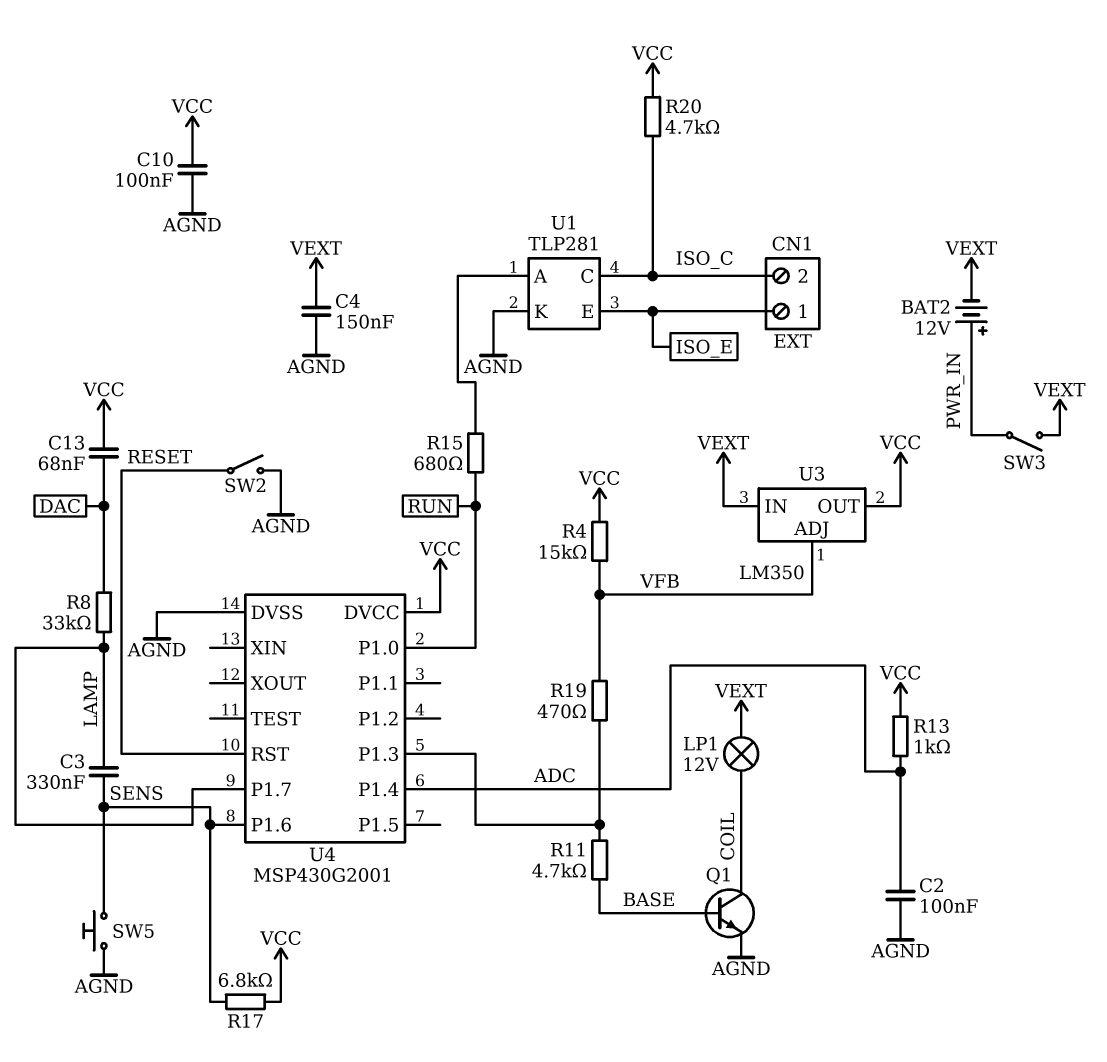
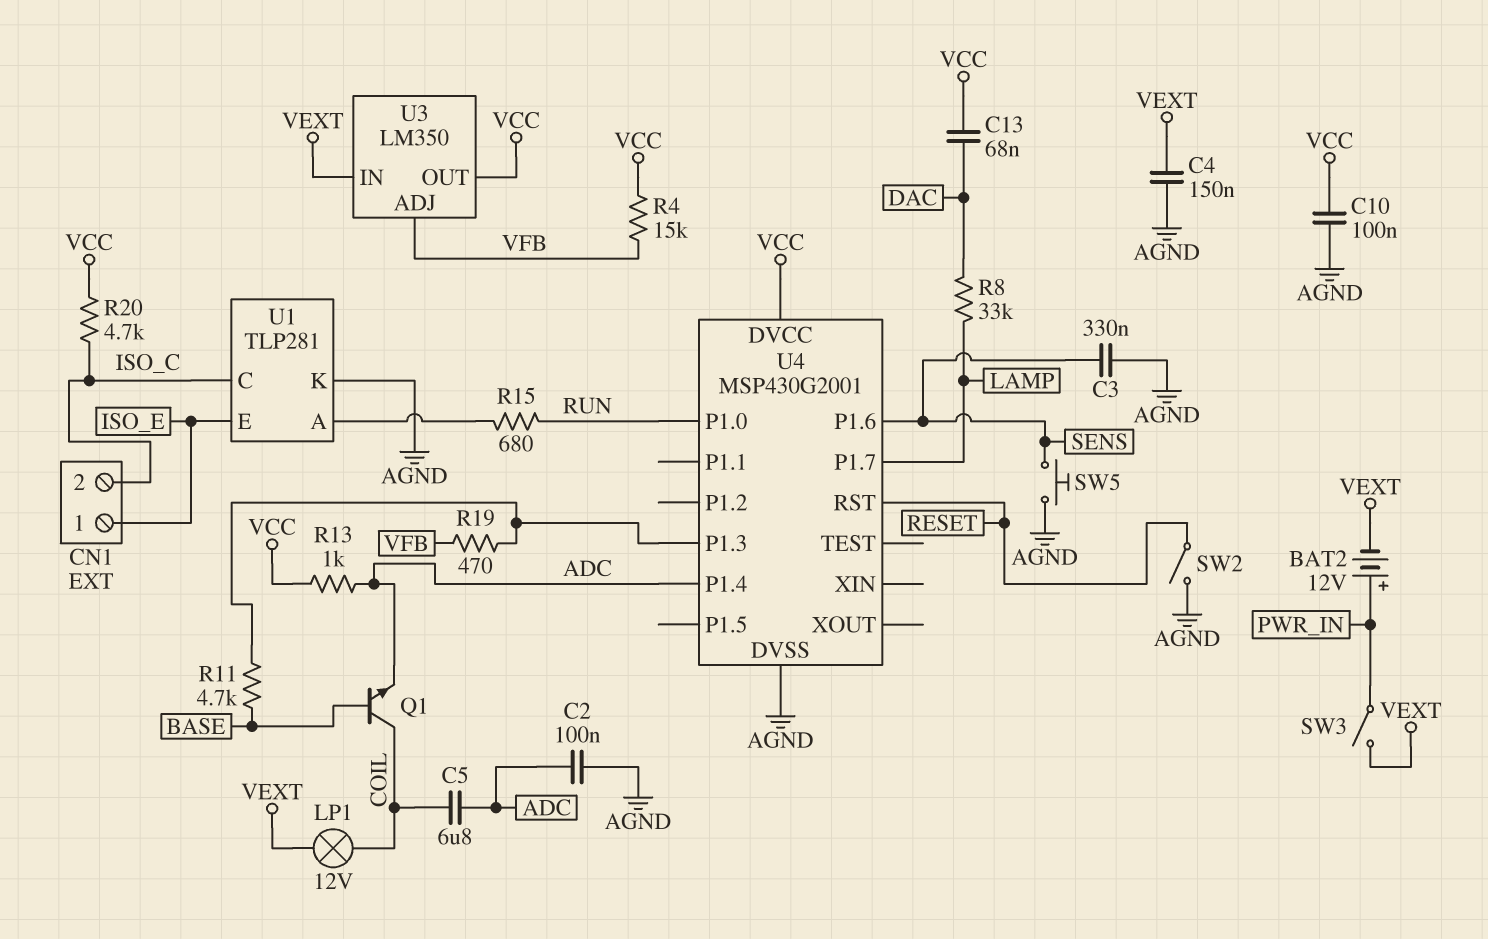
C3: 330nF (LAMP, SENS) -> 330nF (AGND, SENS)
C5: none -> 6.8uF (ADC, COIL)
Q1: NPN (B BASE, C COIL, E AGND) -> NPN (B BASE, C COIL, E ADC)
R17: 6.8k (SENS, VCC) -> none

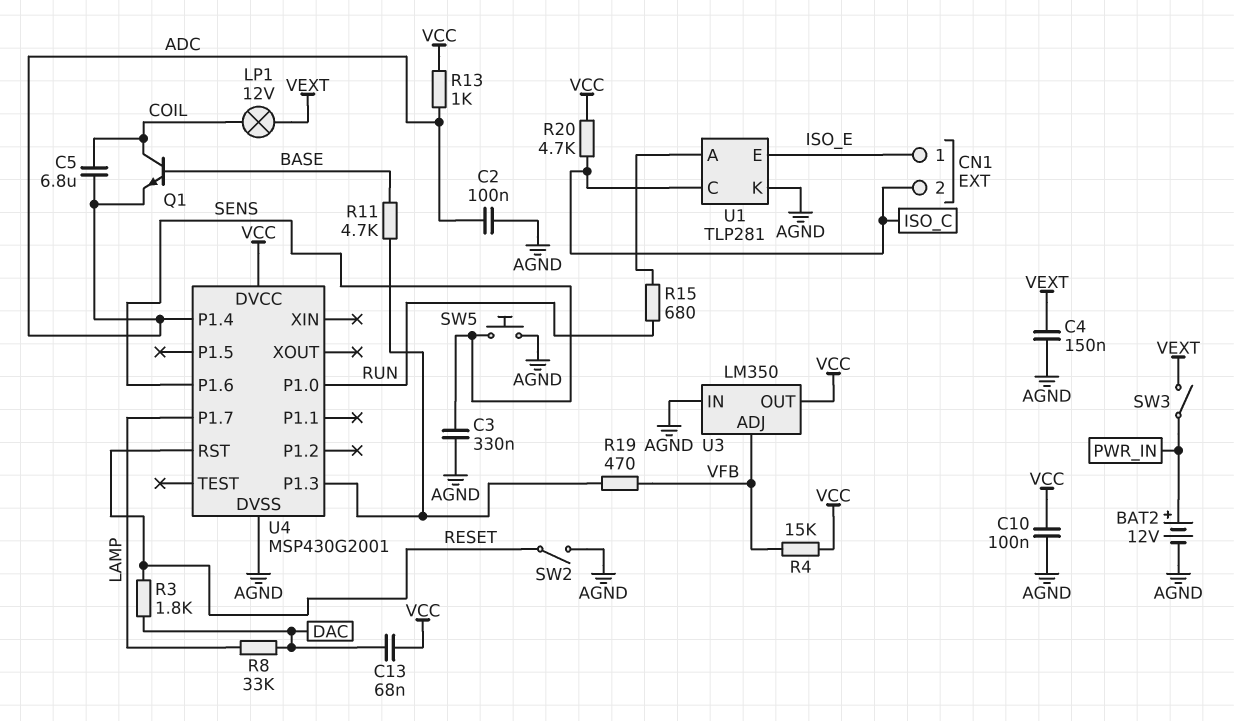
BAT2: 12V (plus PWR_IN, minus VEXT) -> 12V (plus PWR_IN, minus AGND)
R3: none -> 1.8k (DAC, RESET)
U3 pin IN: VEXT -> AGND

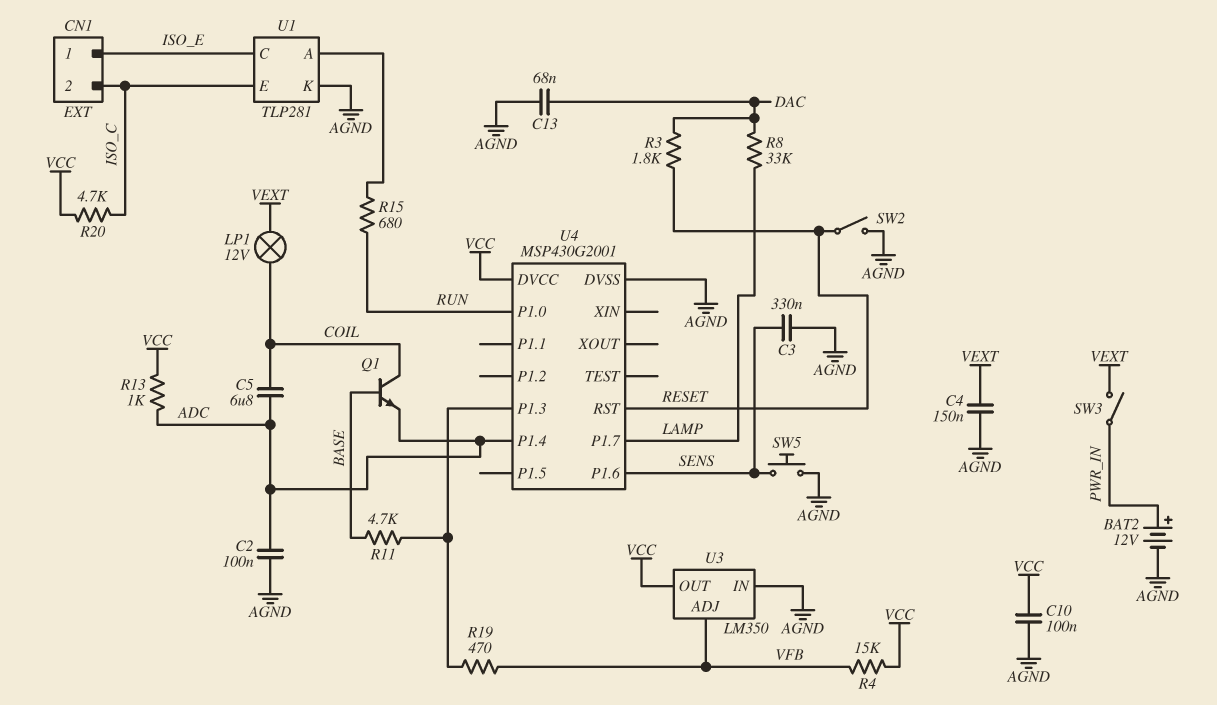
C13: 68nF (DAC, VCC) -> 68nF (AGND, DAC)
U1 pin C: ISO_C -> ISO_E
U1 pin E: ISO_E -> ISO_C

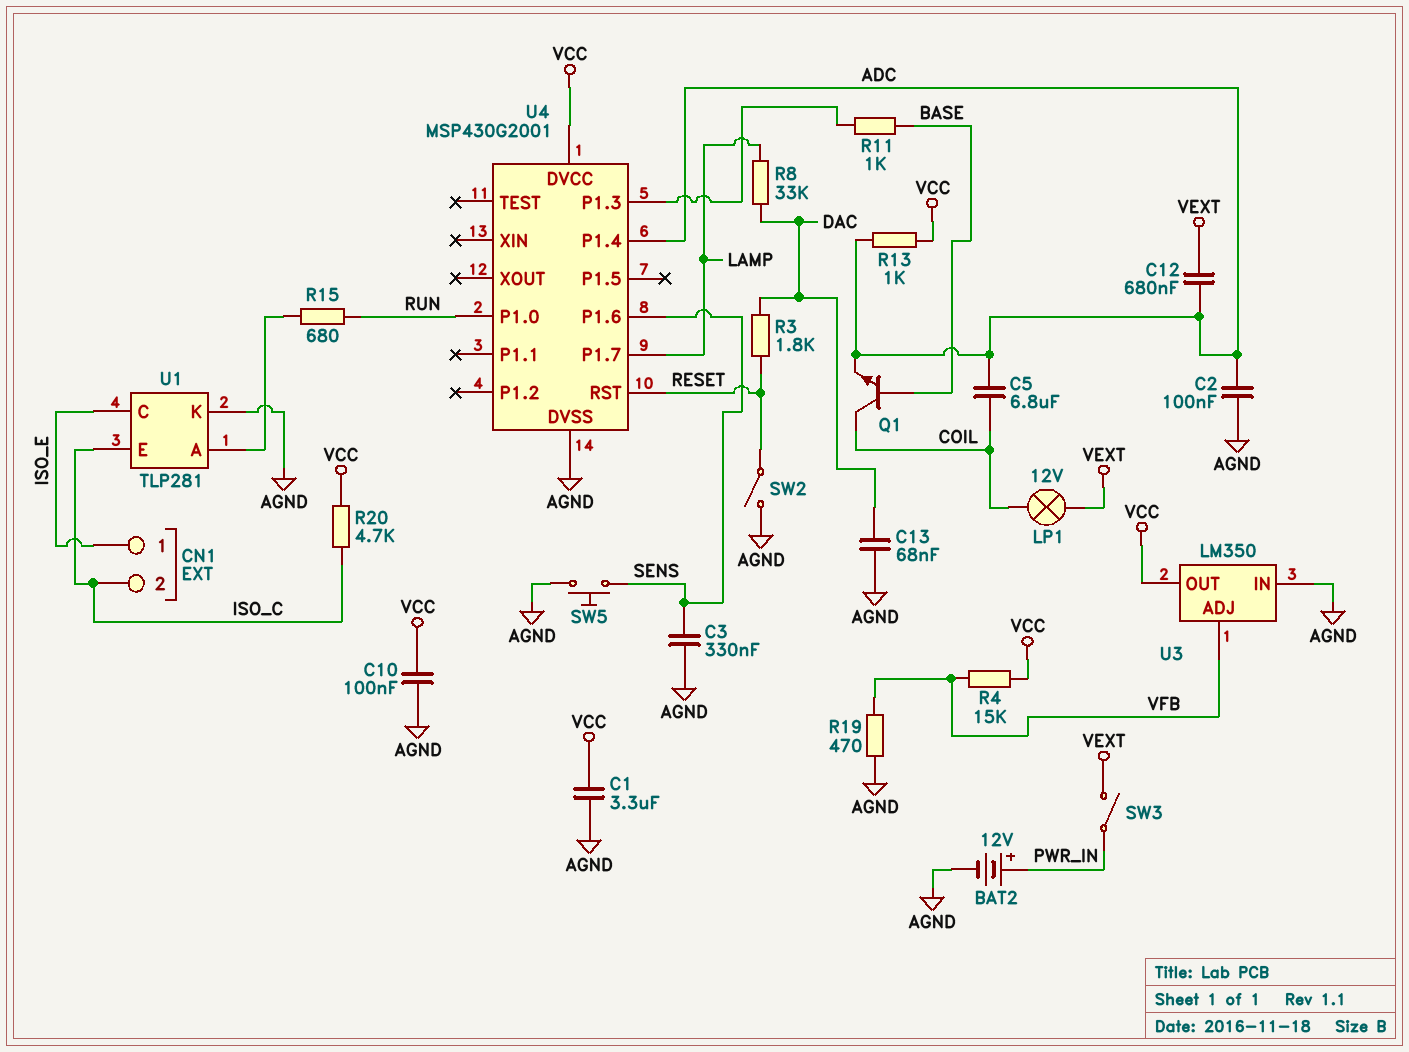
C1: none -> 3.3uF (AGND, VCC)
C4: 150nF (AGND, VEXT) -> none
C12: none -> 680nF (ADC, VEXT)
R11: 4.7k (BASE, U4/P1.3) -> 1k (BASE, U4/P1.3)
R19: 470 (U4/P1.3, VFB) -> 470 (AGND, VFB)

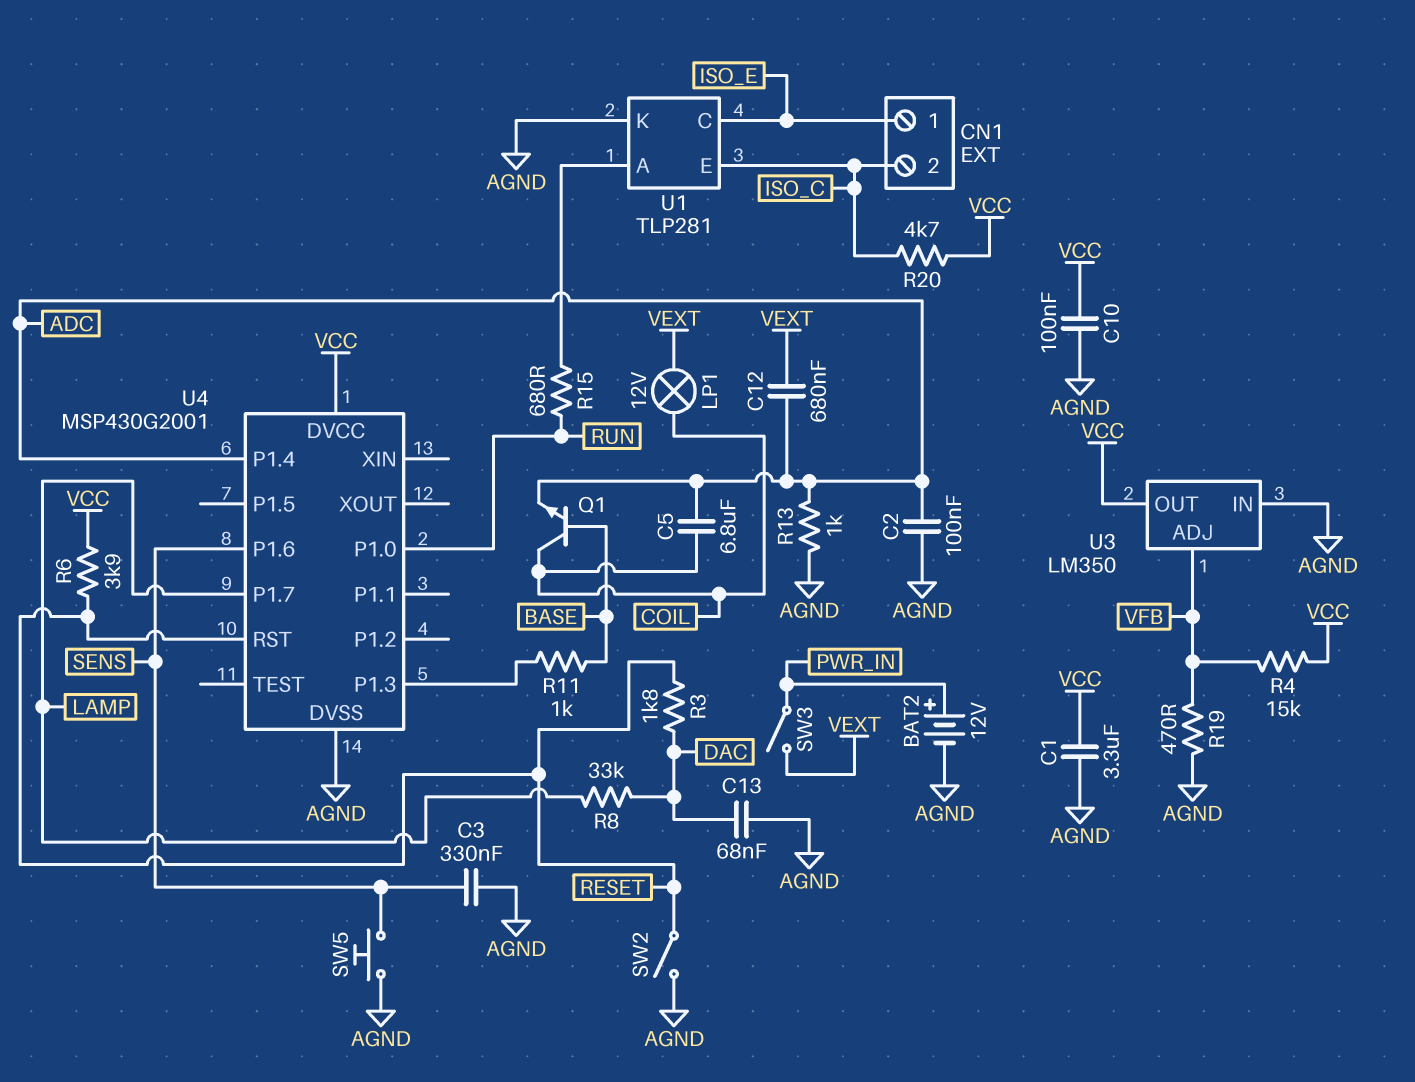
R6: none -> 3.9k (RESET, VCC)
R13: 1k (ADC, VCC) -> 1k (ADC, AGND)

